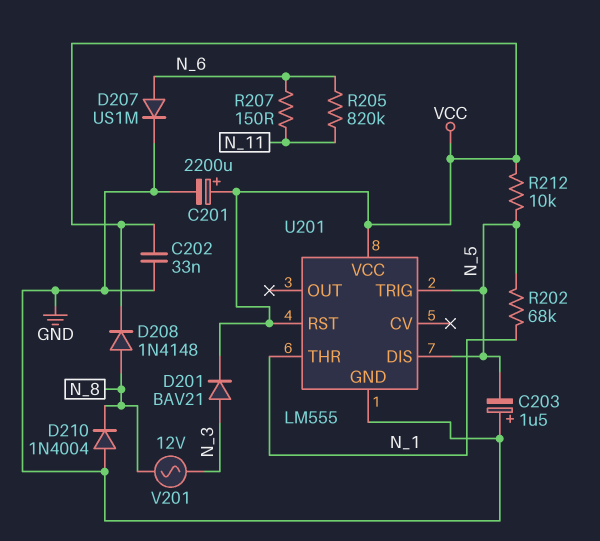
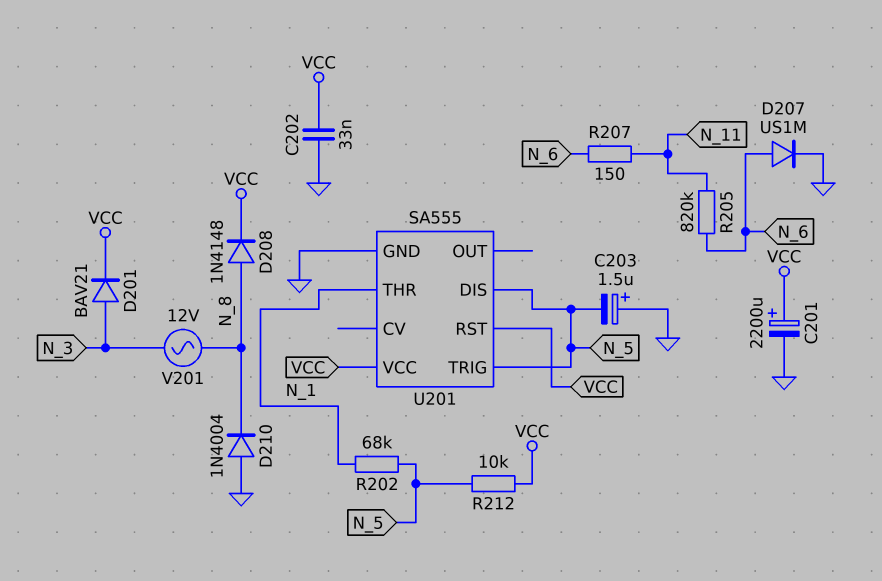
U201: LM555 -> SA555

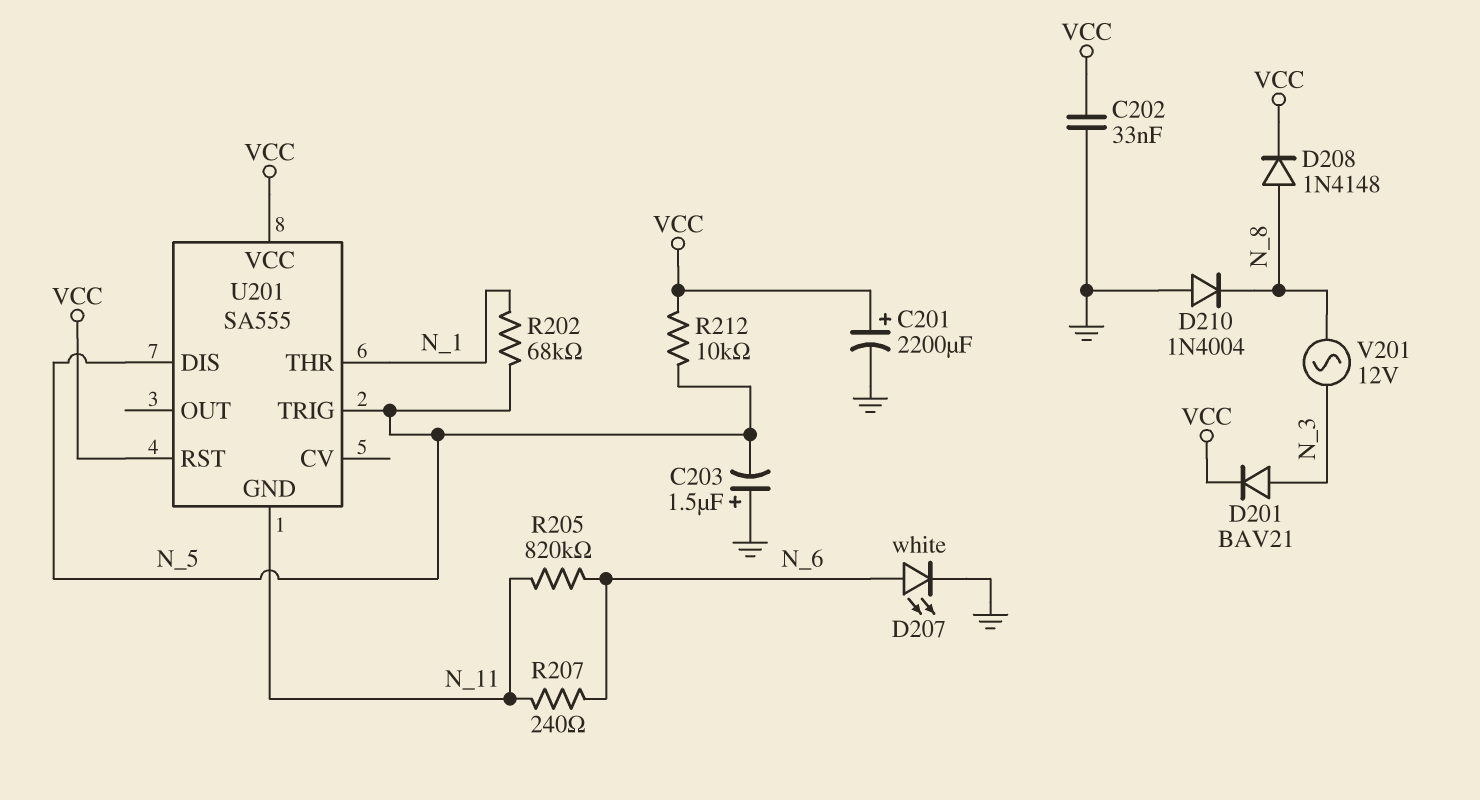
D207: diode US1M (A N_6, K GND) -> LED white (A N_6, K GND)
R207: 150 (N_6, N_11) -> 240 (N_6, N_11)
U201 pin GND: GND -> N_11

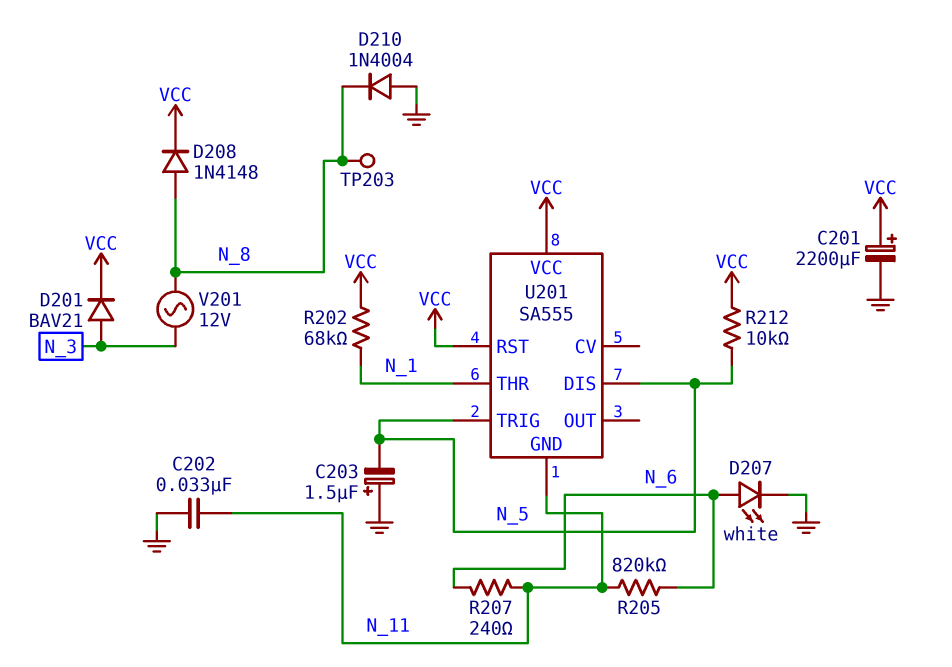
C202: 33nF (GND, VCC) -> 33nF (GND, N_11)
R202: 68k (N_1, N_5) -> 68k (N_1, VCC)
TP203: none -> test point (N_8)

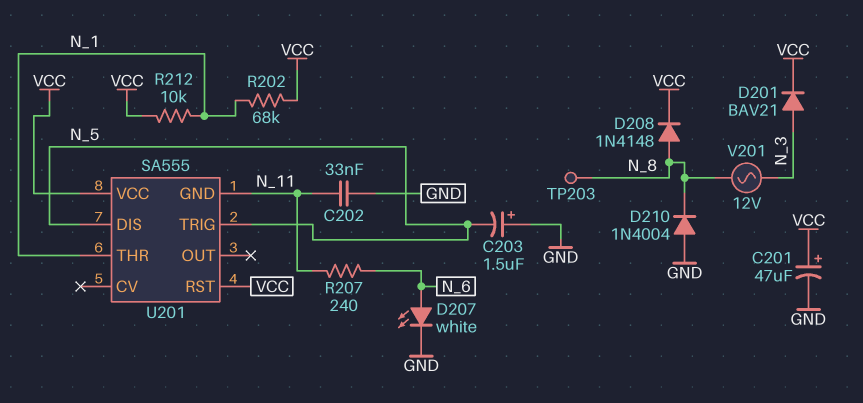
C201: 2200uF (plus VCC, minus GND) -> 47uF (plus VCC, minus GND)
R205: 820k (N_6, N_11) -> none
R212: 10k (N_5, VCC) -> 10k (N_1, VCC)

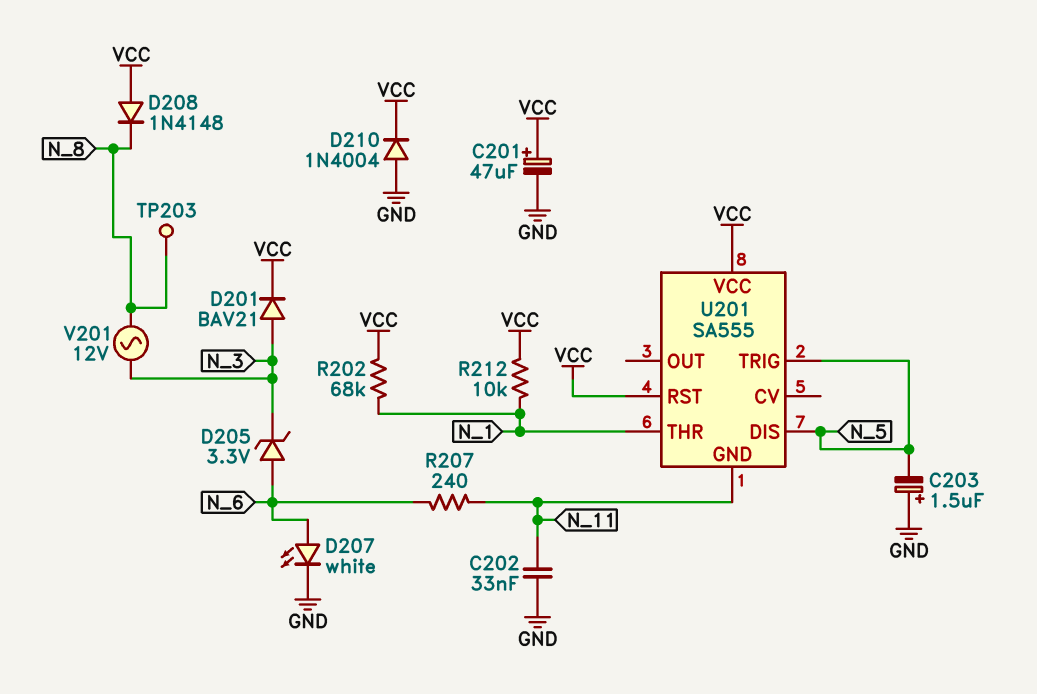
D205: none -> zener 3.3V (A N_6, K N_3)
D208: diode 1N4148 (A N_8, K VCC) -> diode 1N4148 (A VCC, K N_8)
D210: diode 1N4004 (A GND, K N_8) -> diode 1N4004 (A GND, K VCC)

